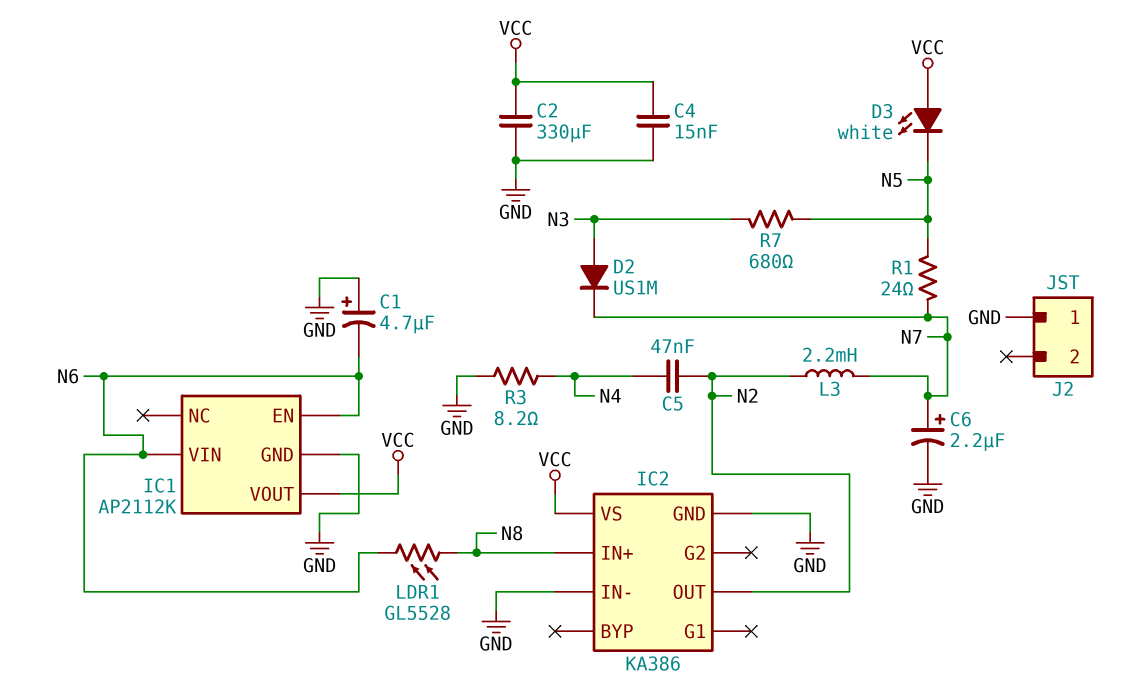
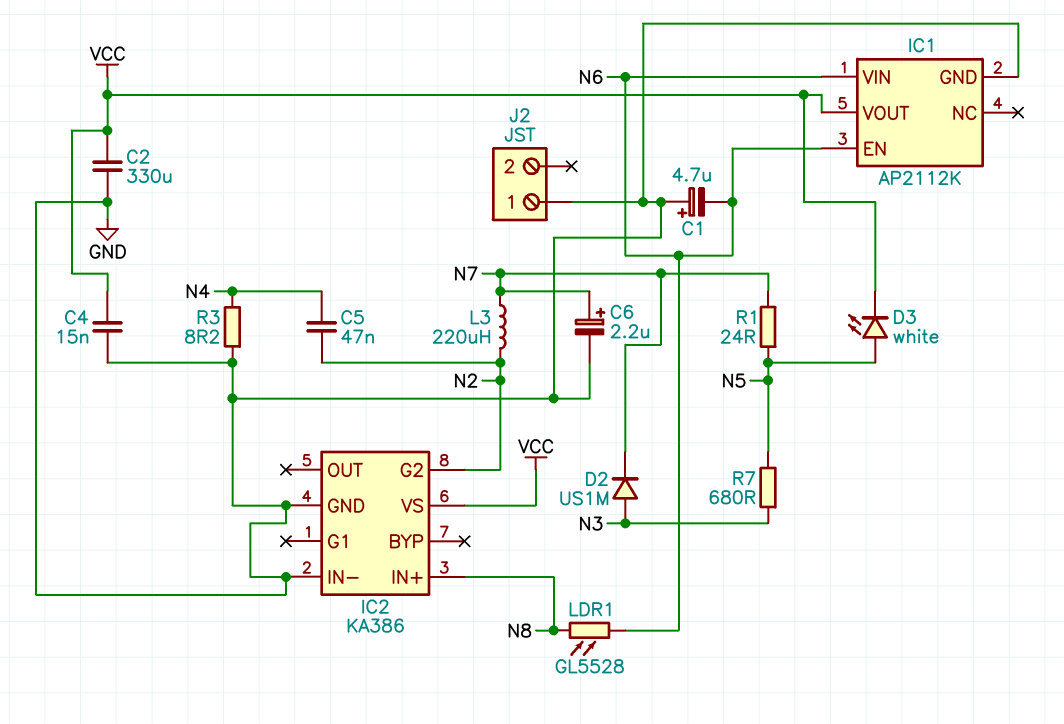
D3: LED white (A VCC, K N5) -> LED white (A N5, K VCC)
IC2 pin G2: none -> N2
IC2 pin OUT: N2 -> none
L3: 2.2mH (N2, N7) -> 220uH (N2, N7)

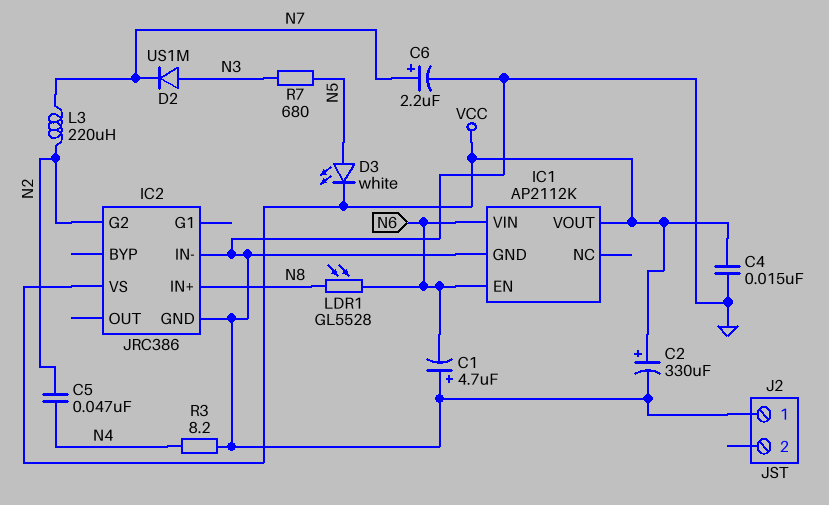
C2: 330uF (GND, VCC) -> 330uF (plus VCC, minus GND)
IC2: KA386 -> JRC386
R1: 24 (N5, N7) -> none

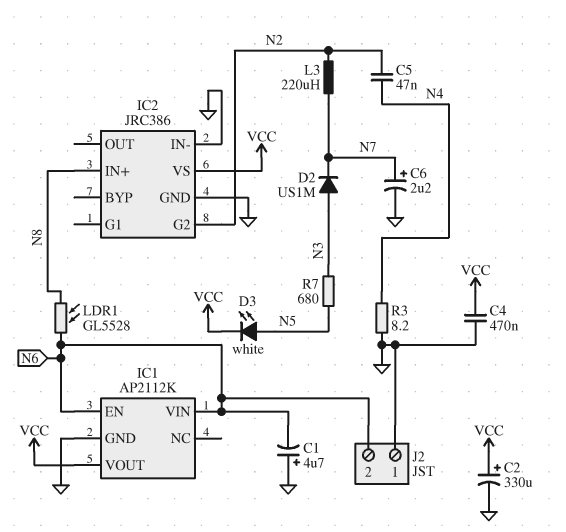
C4: 15nF (GND, VCC) -> 470nF (GND, VCC)
J2 pin 2: none -> N6

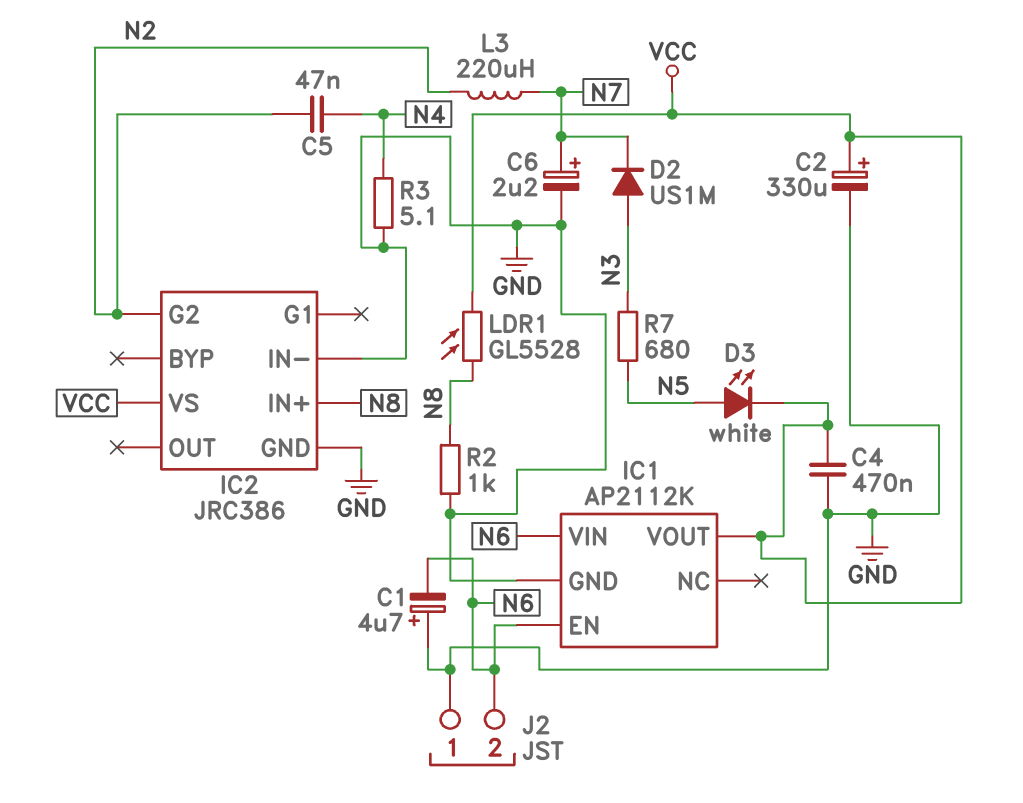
LDR1: GL5528 (N6, N8) -> GL5528 (N8, VCC)
R2: none -> 1k (GND, N8)
R3: 8.2 (GND, N4) -> 5.1 (GND, N4)

